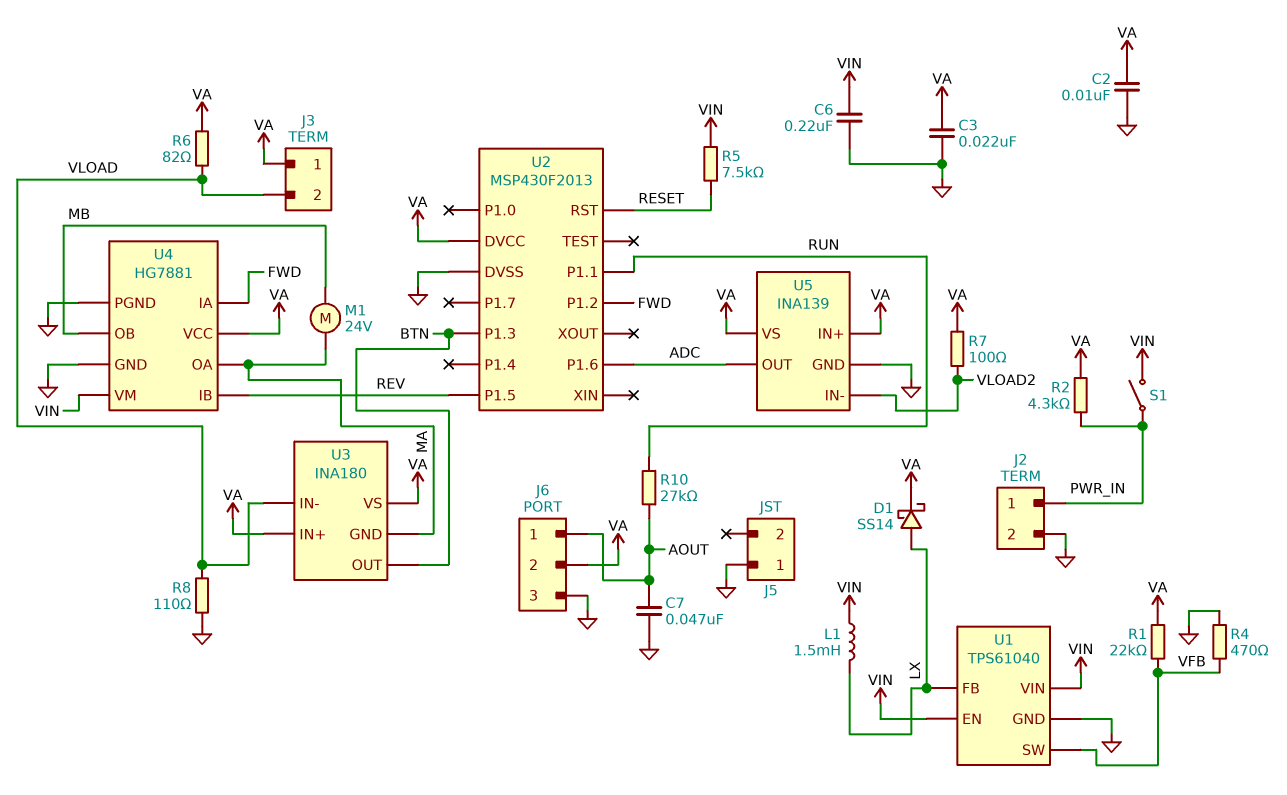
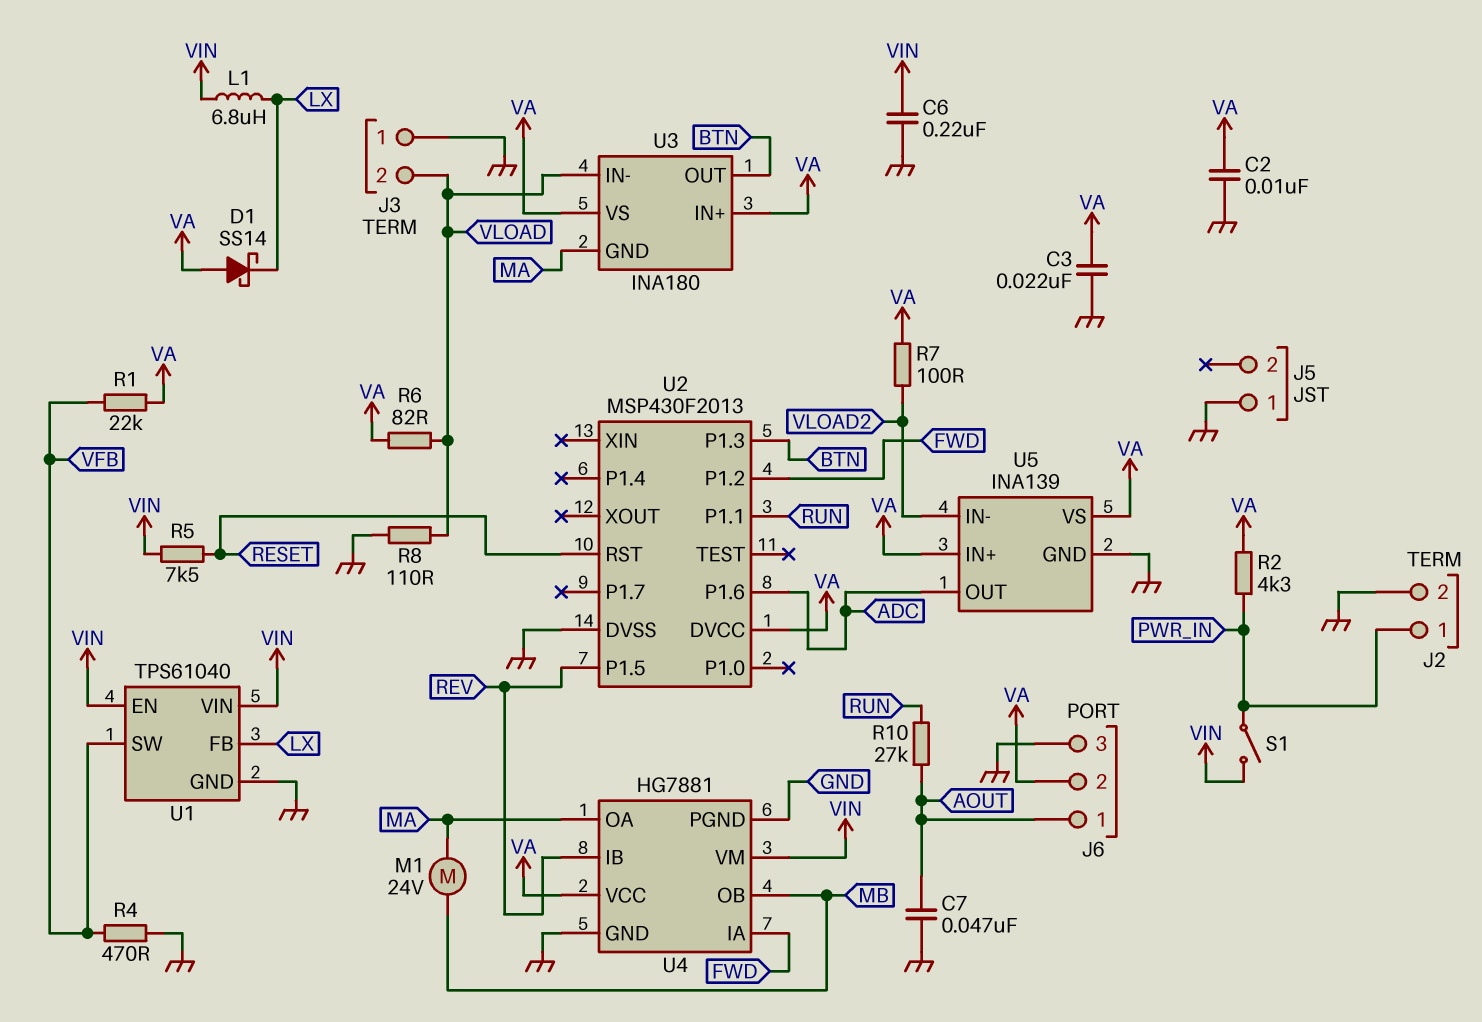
D1: schottky SS14 (A LX, K VA) -> schottky SS14 (A VA, K LX)
J3 pin 1: VA -> GND
L1: 1.5mH (LX, VIN) -> 6.8uH (LX, VIN)

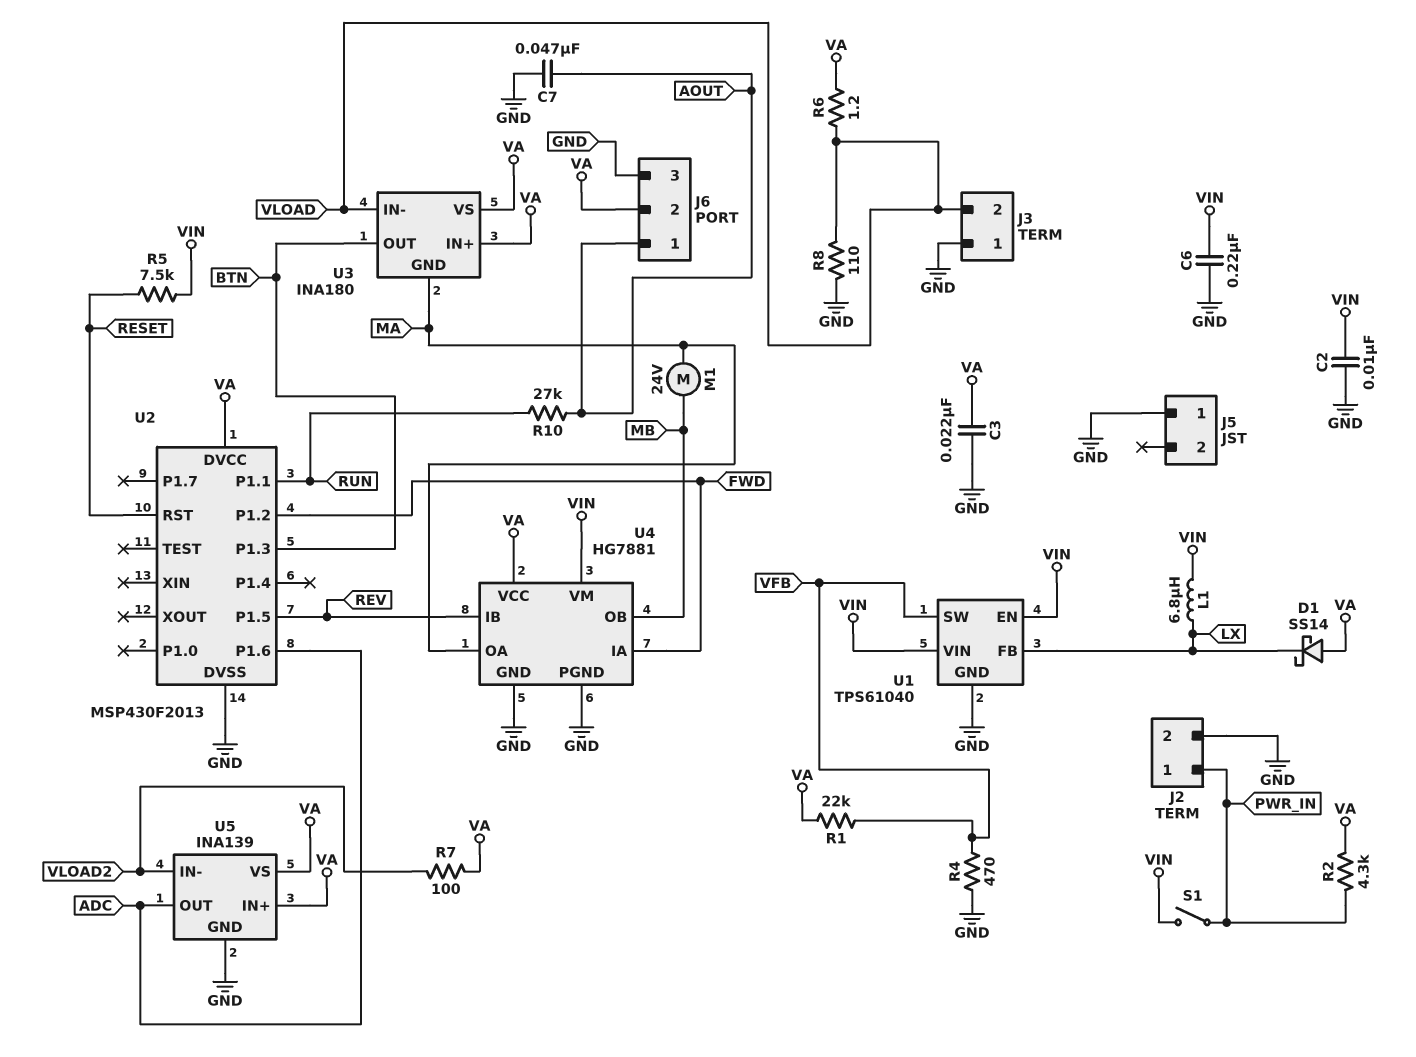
C2: 10nF (GND, VA) -> 10nF (GND, VIN)
R6: 82 (VA, VLOAD) -> 1.2 (VA, VLOAD)

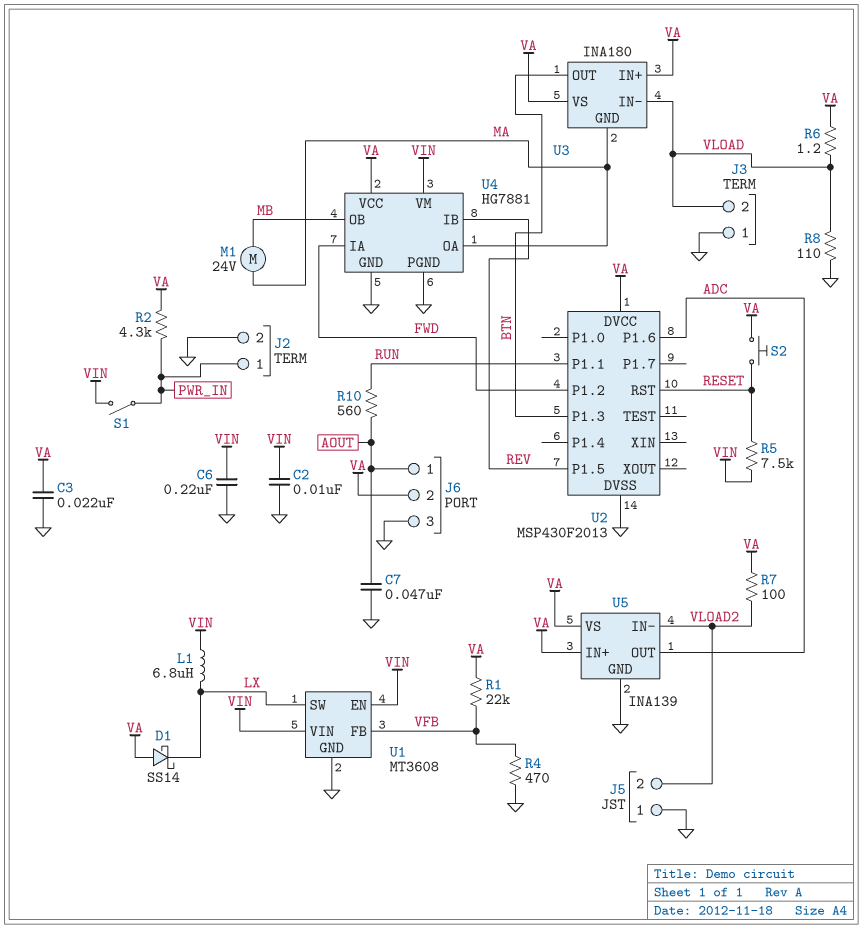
J5 pin 2: none -> VLOAD2
R10: 27k (AOUT, RUN) -> 560 (AOUT, RUN)
S2: none -> button (RESET, VA)
U1: TPS61040 -> MT3608
U1 pin FB: LX -> VFB
U1 pin SW: VFB -> LX

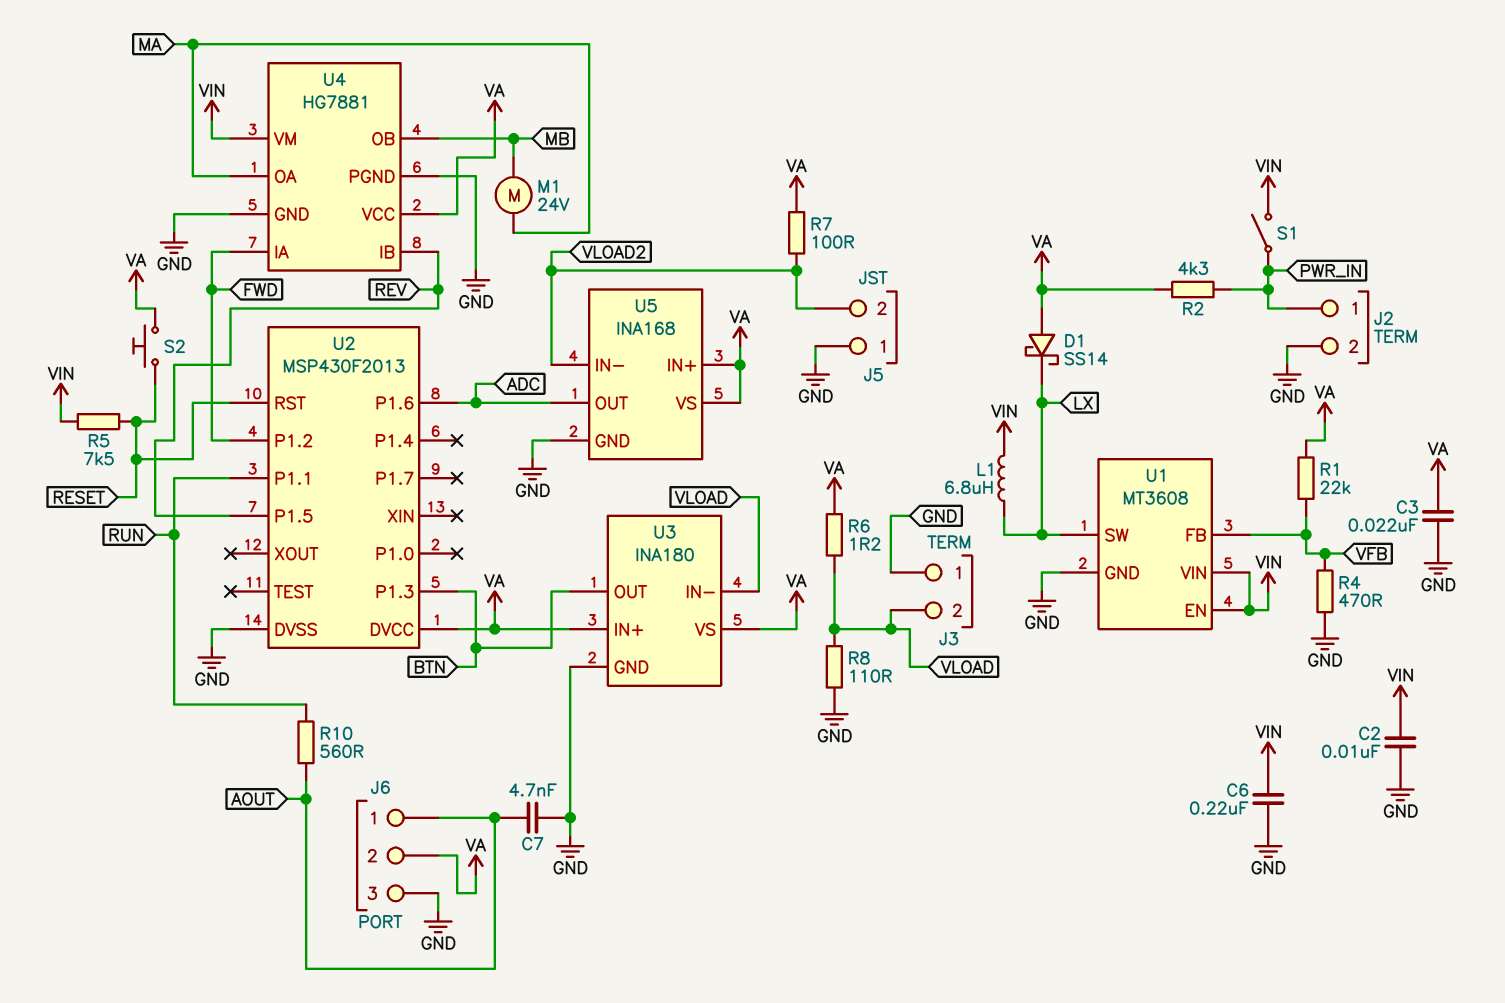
C7: 47nF (AOUT, GND) -> 4.7nF (AOUT, GND)
U3 pin GND: MA -> GND
U5: INA139 -> INA168

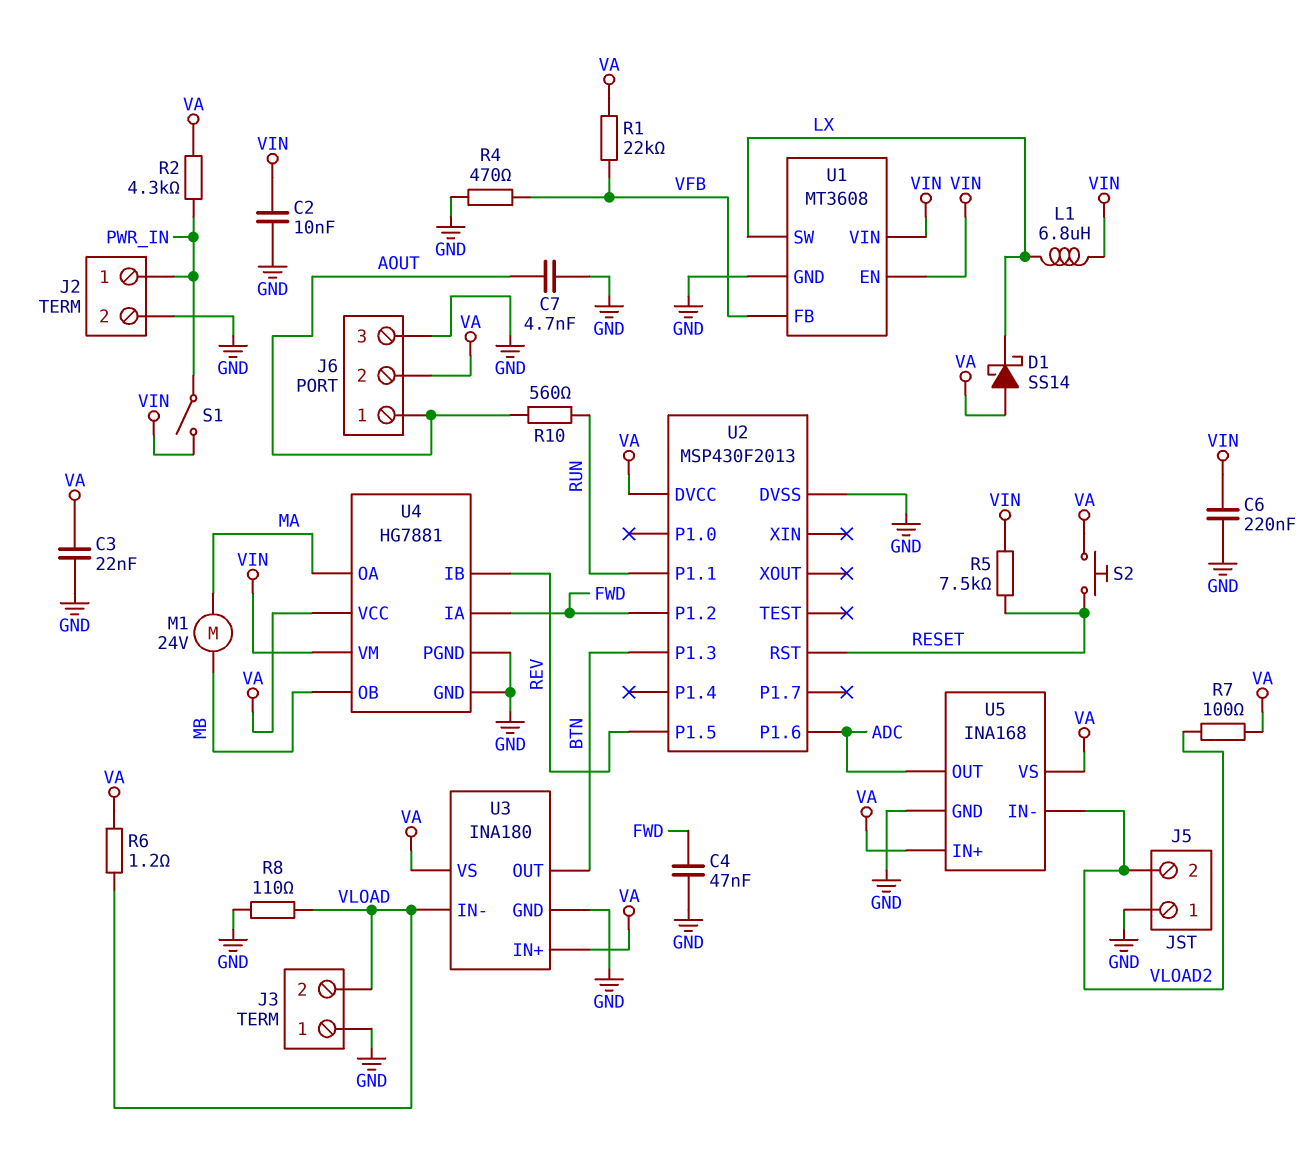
C4: none -> 47nF (FWD, GND)

